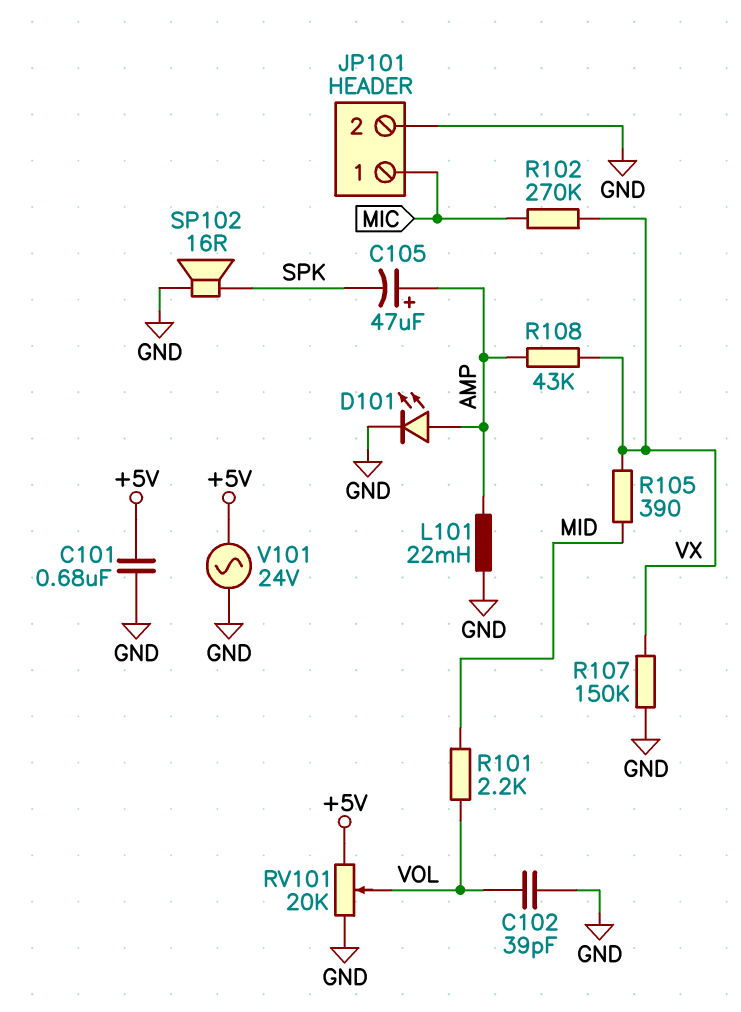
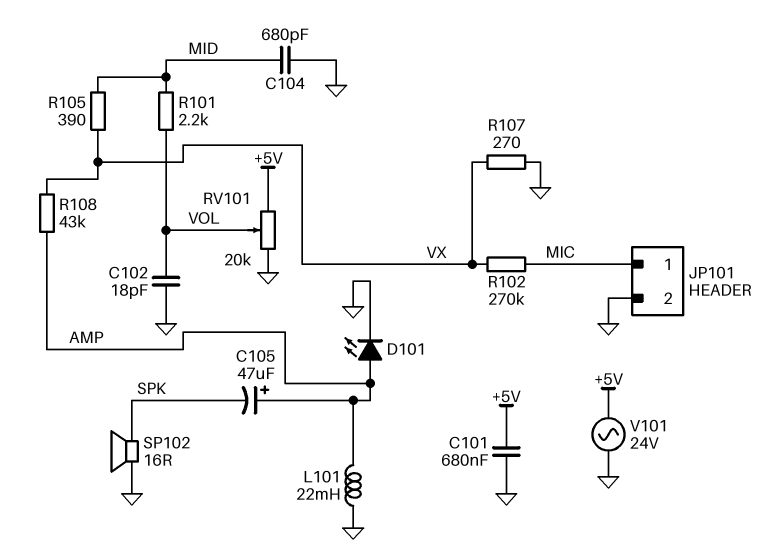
C102: 39pF (GND, VOL) -> 18pF (GND, VOL)
C104: none -> 680pF (GND, MID)
R107: 150k (GND, VX) -> 270 (GND, VX)

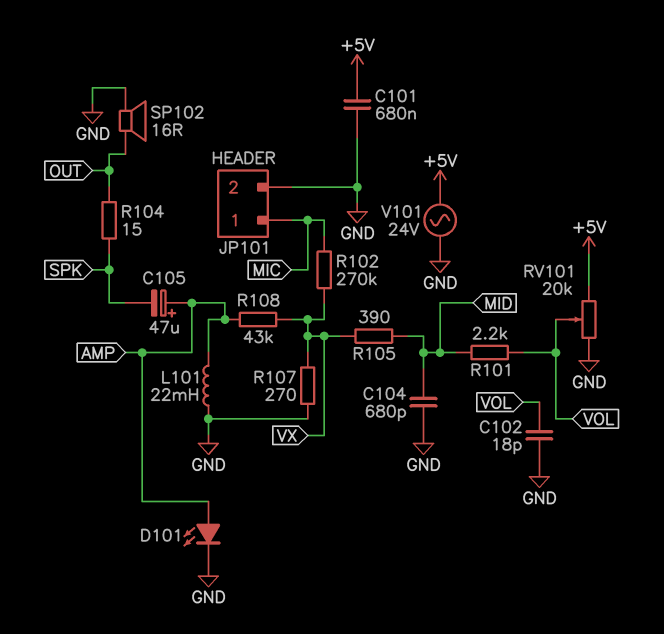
R104: none -> 15 (OUT, SPK)
SP102: speaker 16R (GND, SPK) -> speaker 16R (GND, OUT)

